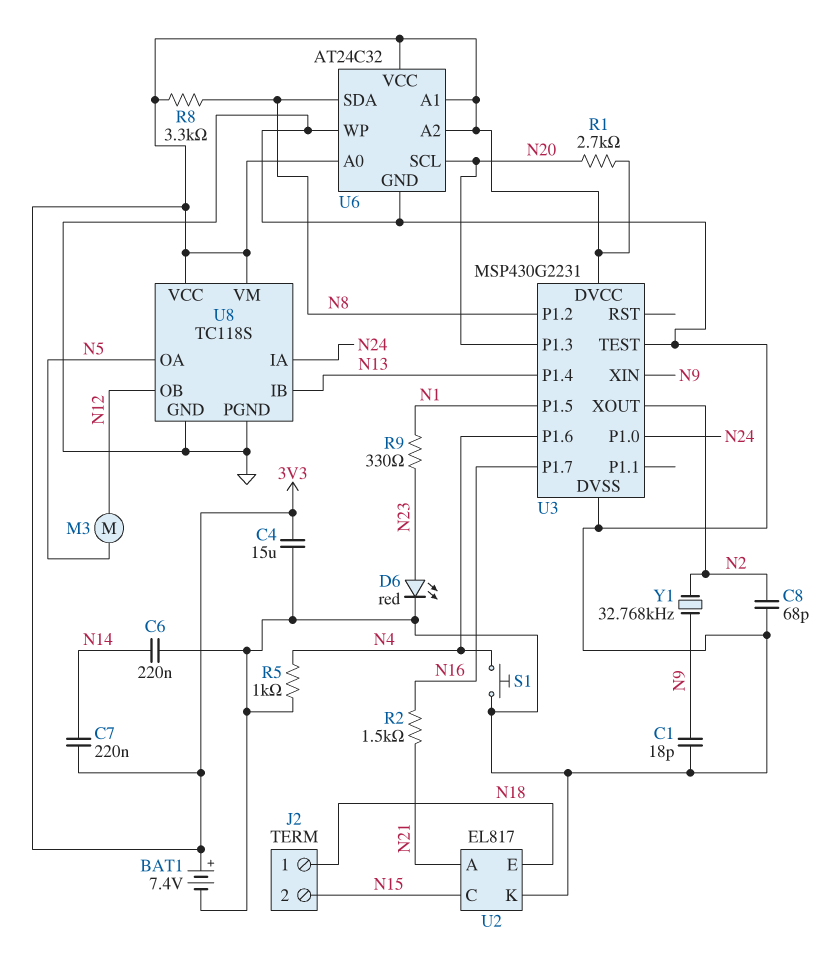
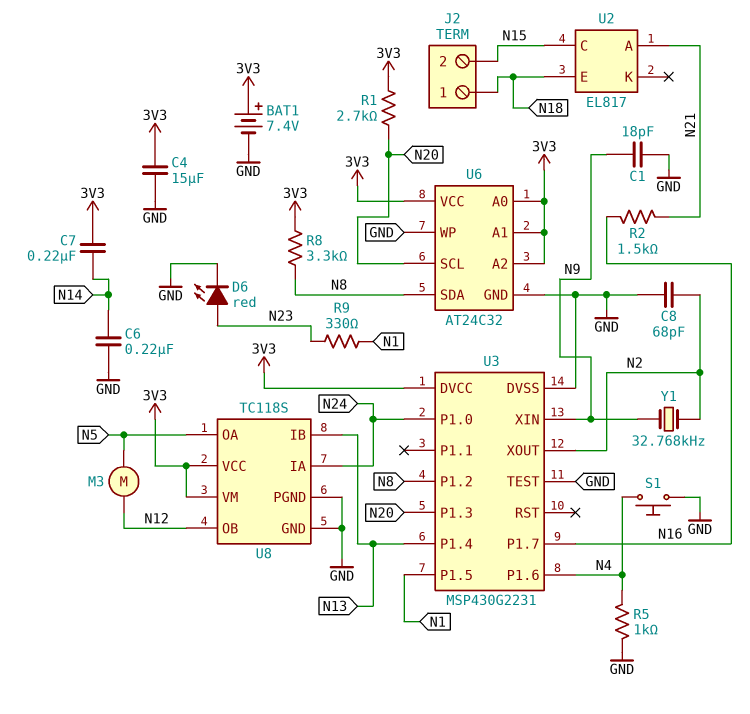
U2 pin K: GND -> none

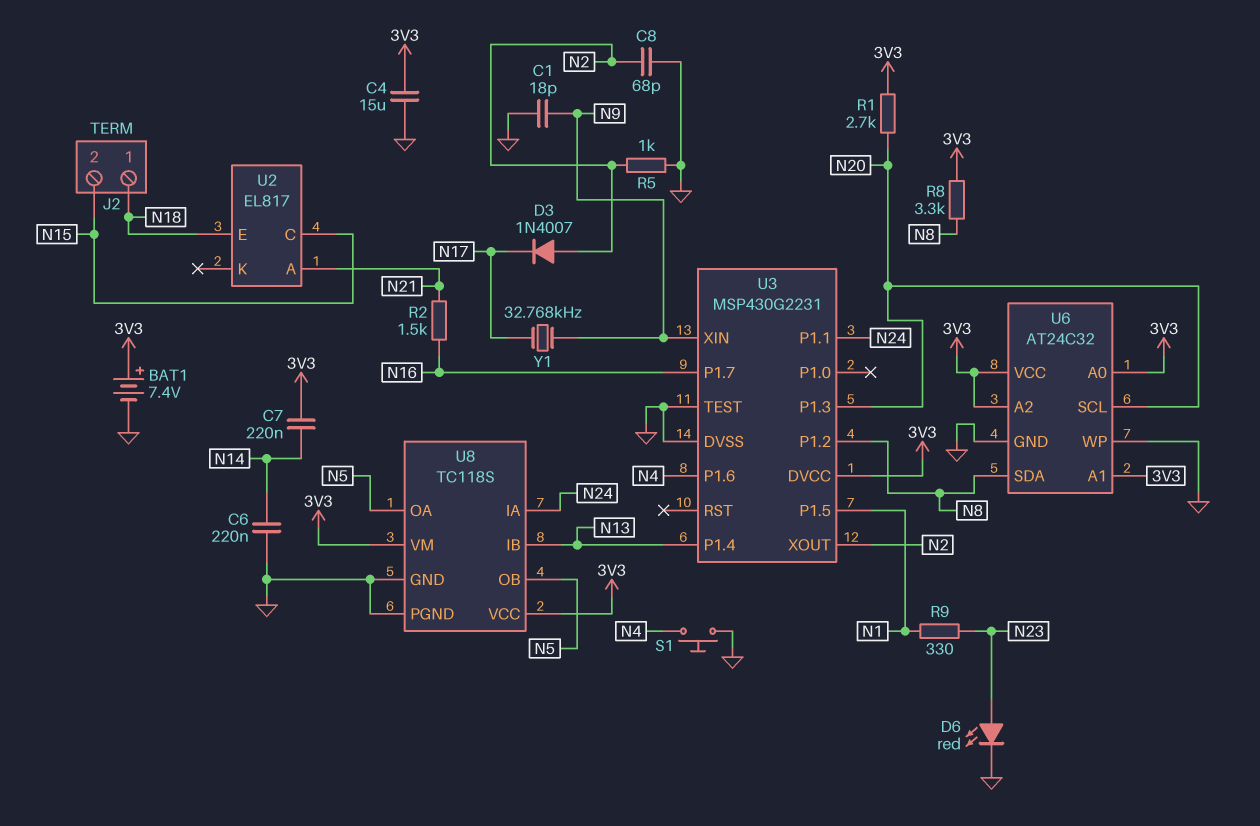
D3: none -> diode 1N4007 (A N2, K N17)
M3: motor (N5, N12) -> none
R5: 1k (GND, N4) -> 1k (GND, N2)
U3 pin P1.0: N24 -> none
U3 pin P1.1: none -> N24
U8 pin OB: N12 -> N5
Y1: 32.768kHz (N2, N9) -> 32.768kHz (N9, N17)

